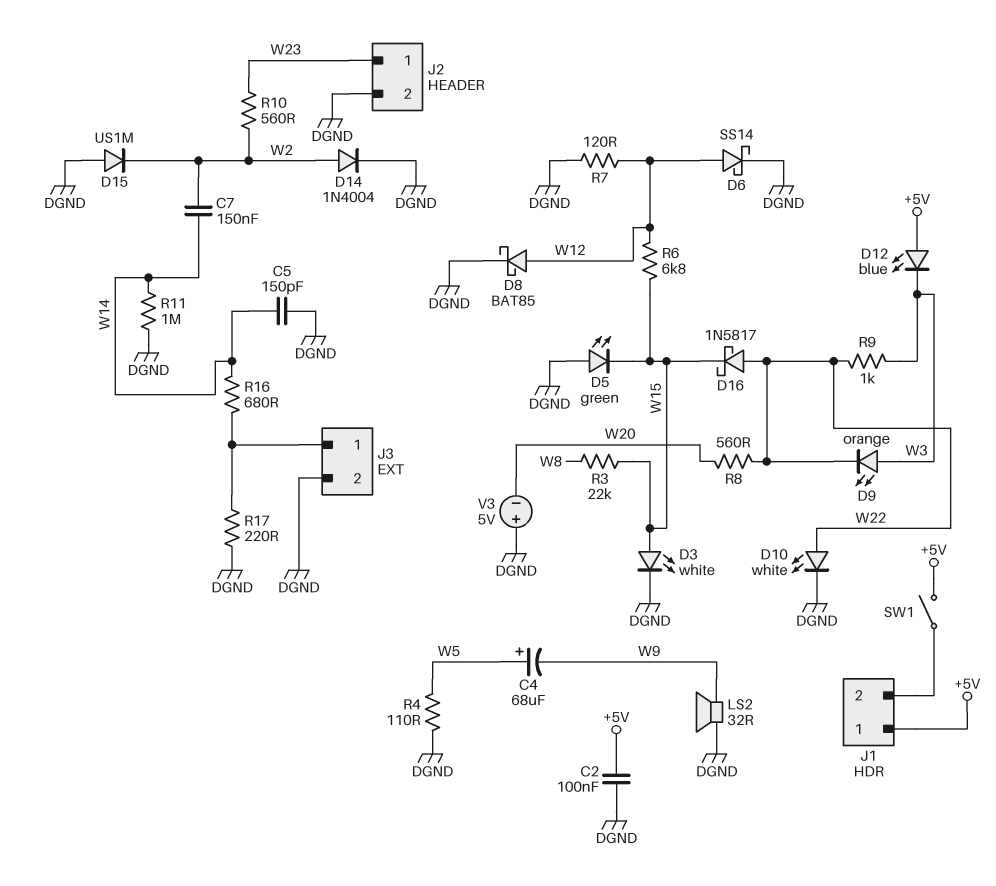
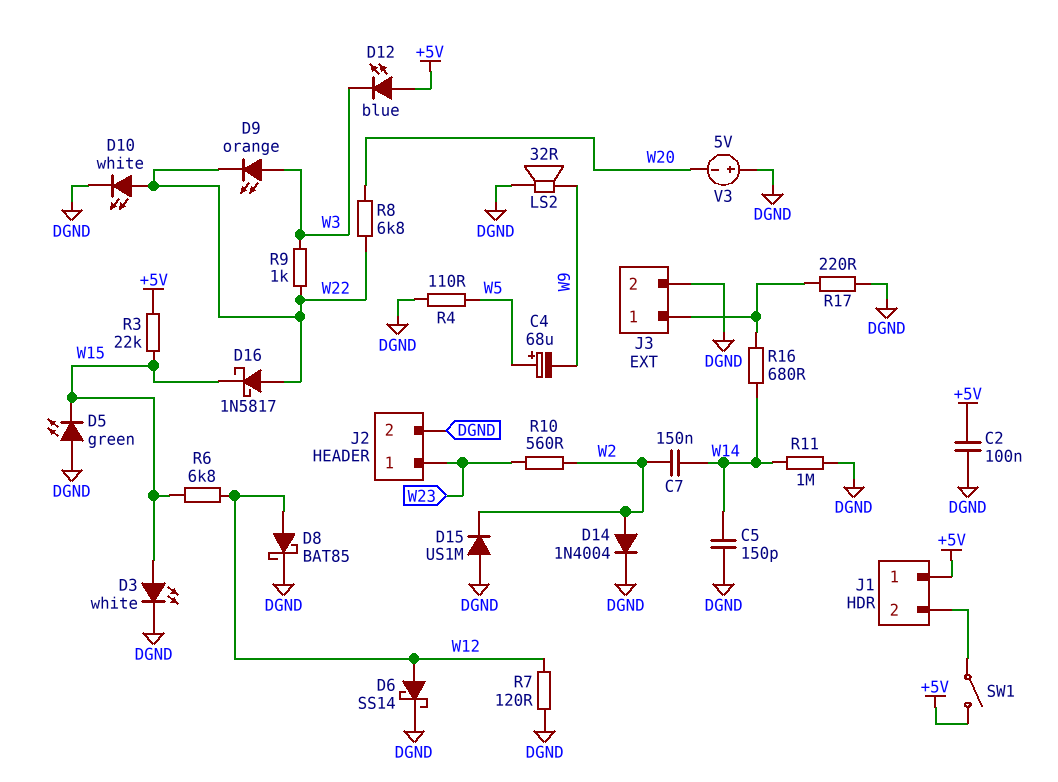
R3: 22k (W8, W15) -> 22k (+5V, W15)
R8: 560 (W20, W22) -> 6.8k (W20, W22)

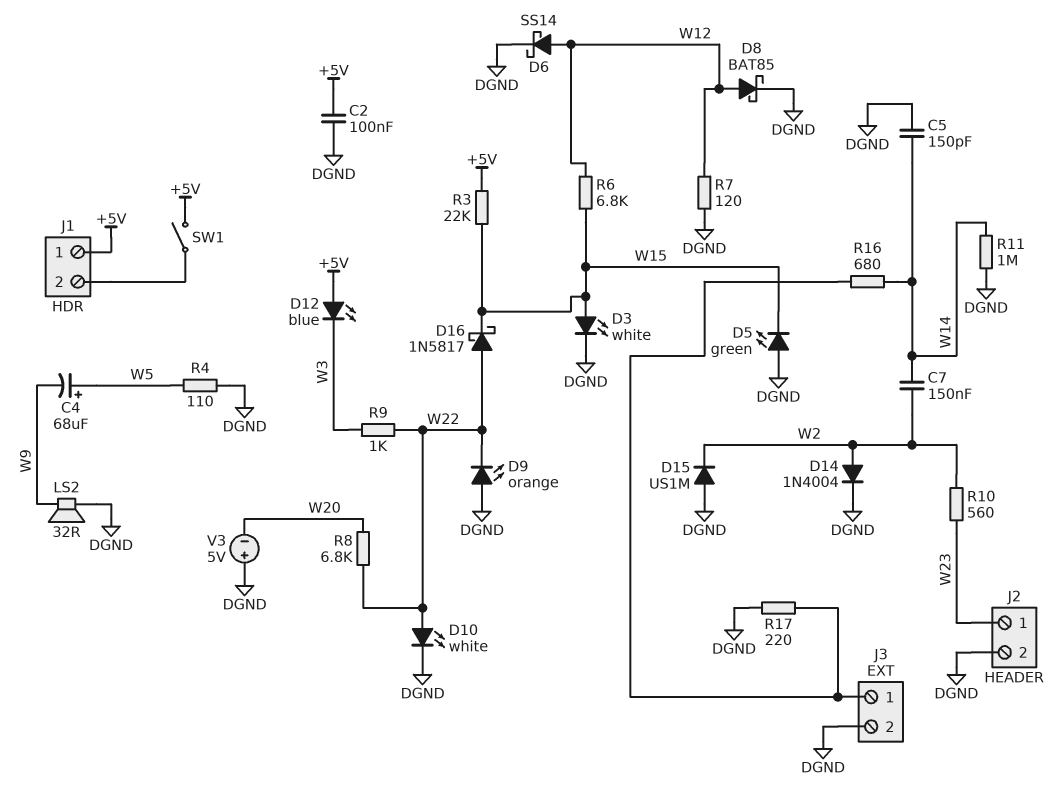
D9: LED orange (A W3, K W22) -> LED orange (A DGND, K W22)

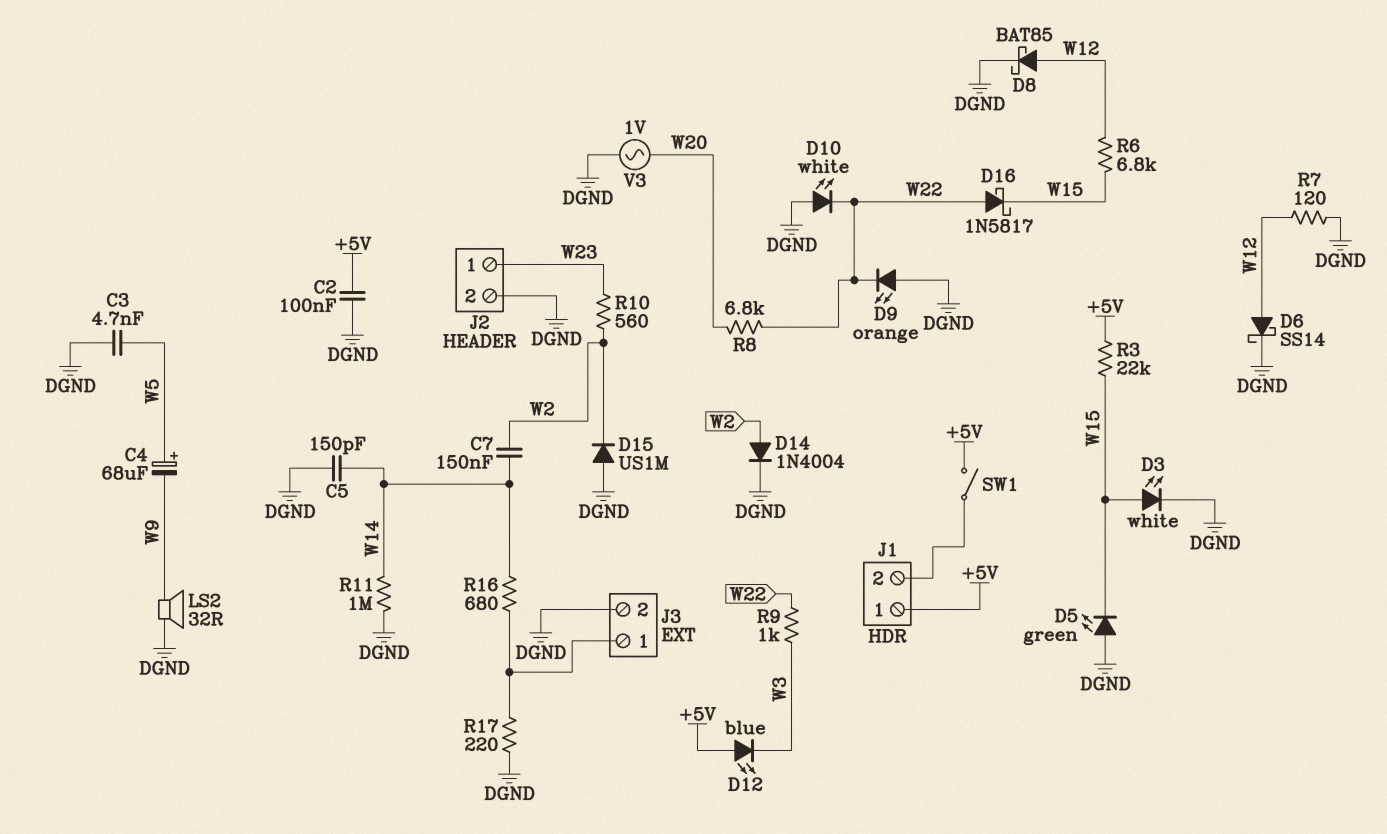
C3: none -> 4.7nF (DGND, W5)
D10: LED white (A W22, K DGND) -> LED white (A DGND, K W22)
R4: 110 (DGND, W5) -> none
V3: 5V (plus DGND, minus W20) -> AC 1V (DGND, W20)

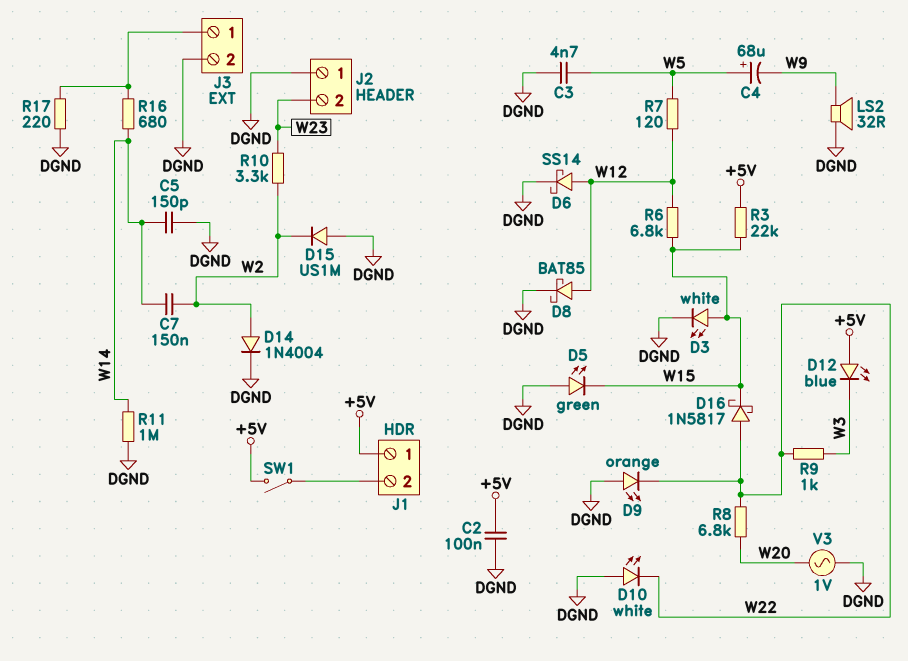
J2 pin 1: W23 -> DGND
J2 pin 2: DGND -> W23
R7: 120 (DGND, W12) -> 120 (W5, W12)
R10: 560 (W2, W23) -> 3.3k (W2, W23)

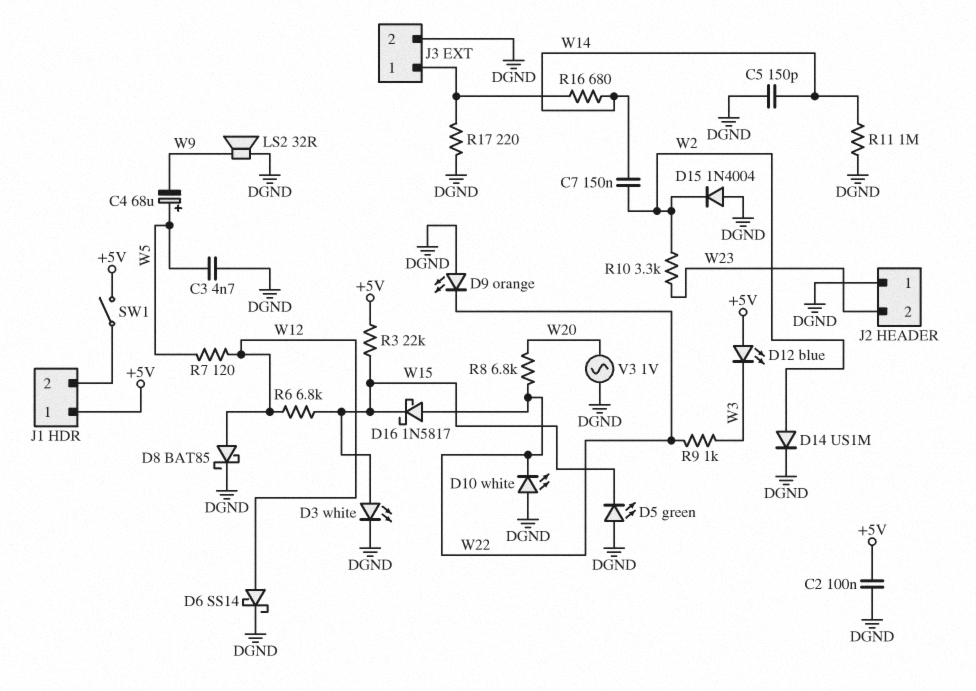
D14: diode 1N4004 (A W2, K DGND) -> diode US1M (A W2, K DGND)
D15: diode US1M (A DGND, K W2) -> diode 1N4004 (A DGND, K W2)

